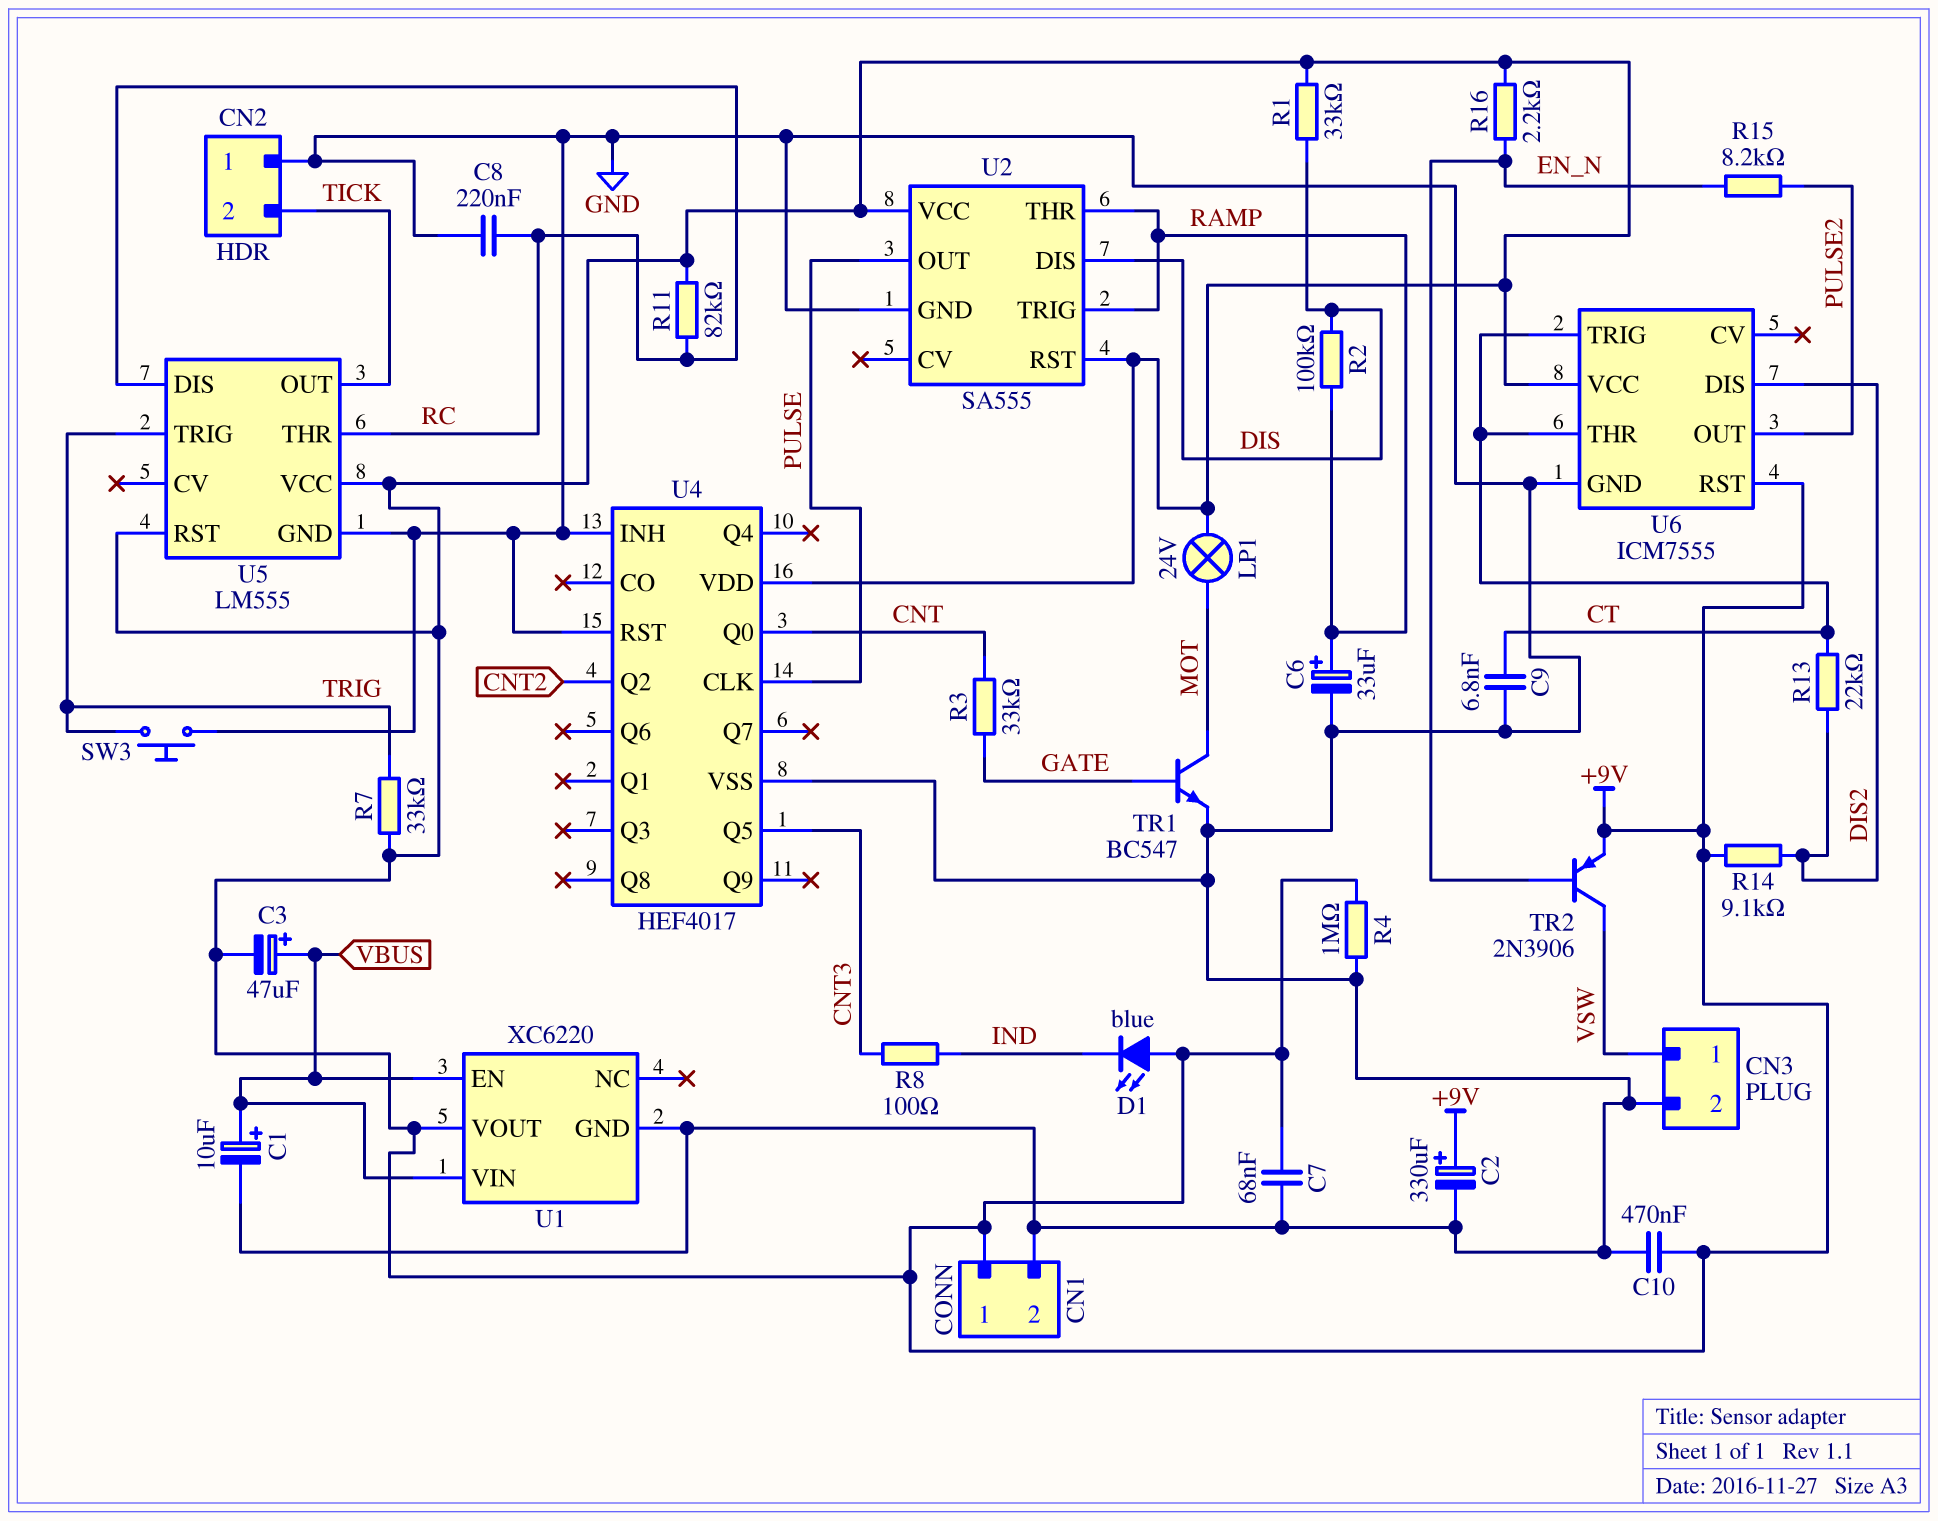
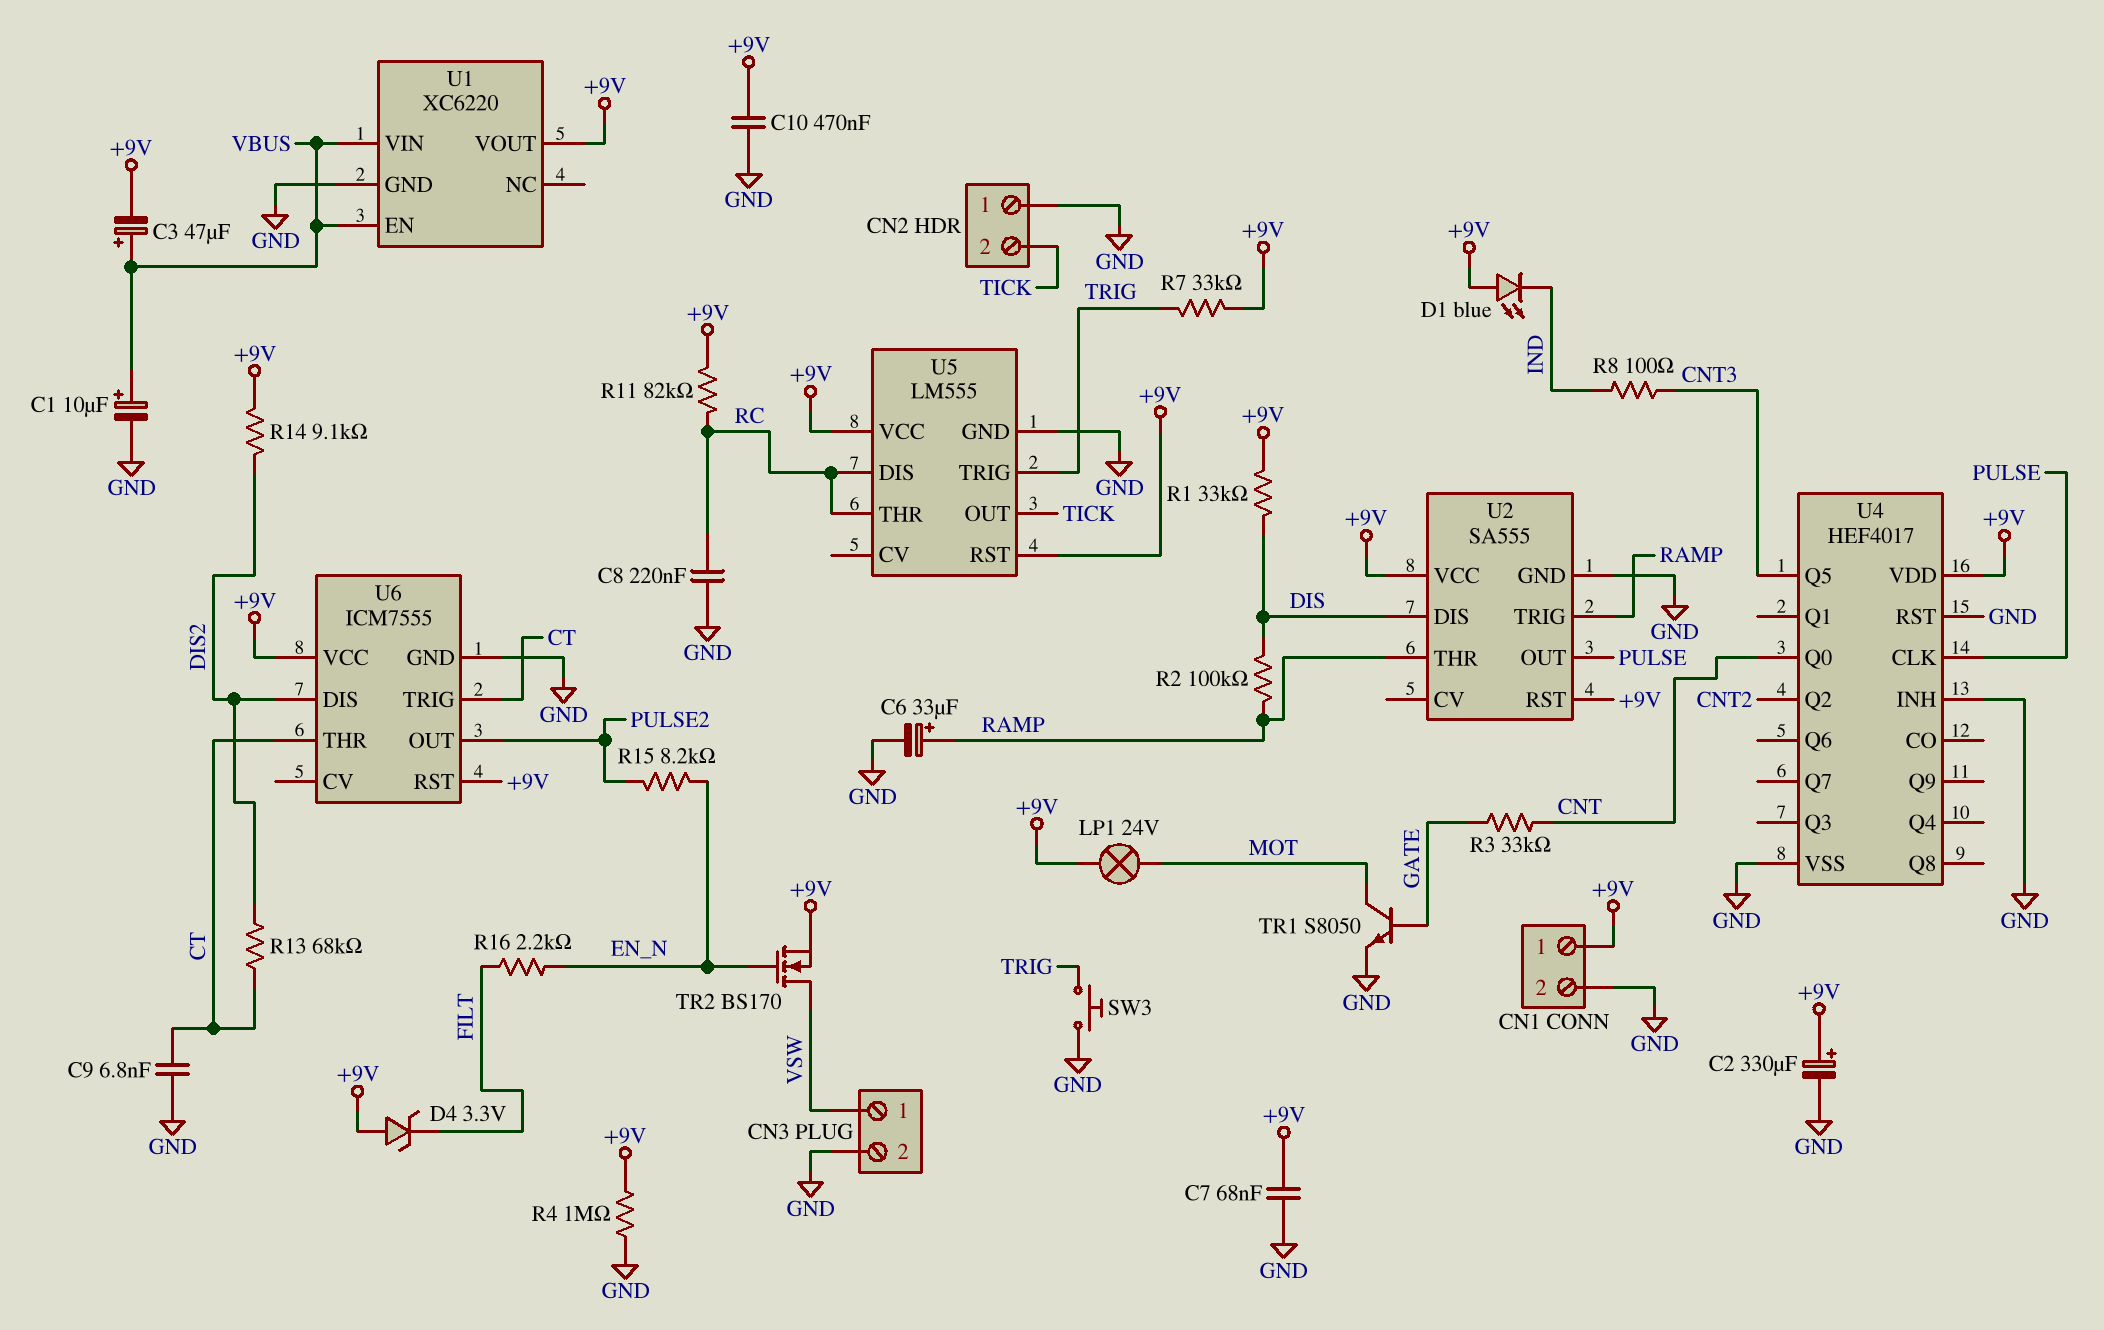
D4: none -> zener 3.3V (A +9V, K FILT)
R13: 22k (CT, DIS2) -> 68k (CT, DIS2)
R16: 2.2k (+9V, EN_N) -> 2.2k (EN_N, FILT)
TR1: NPN BC547 (B GATE, C MOT, E GND) -> NPN S8050 (B GATE, C MOT, E GND)
TR2: PNP 2N3906 (B EN_N, C VSW, E +9V) -> NMOS BS170 (G EN_N, D VSW, S +9V)

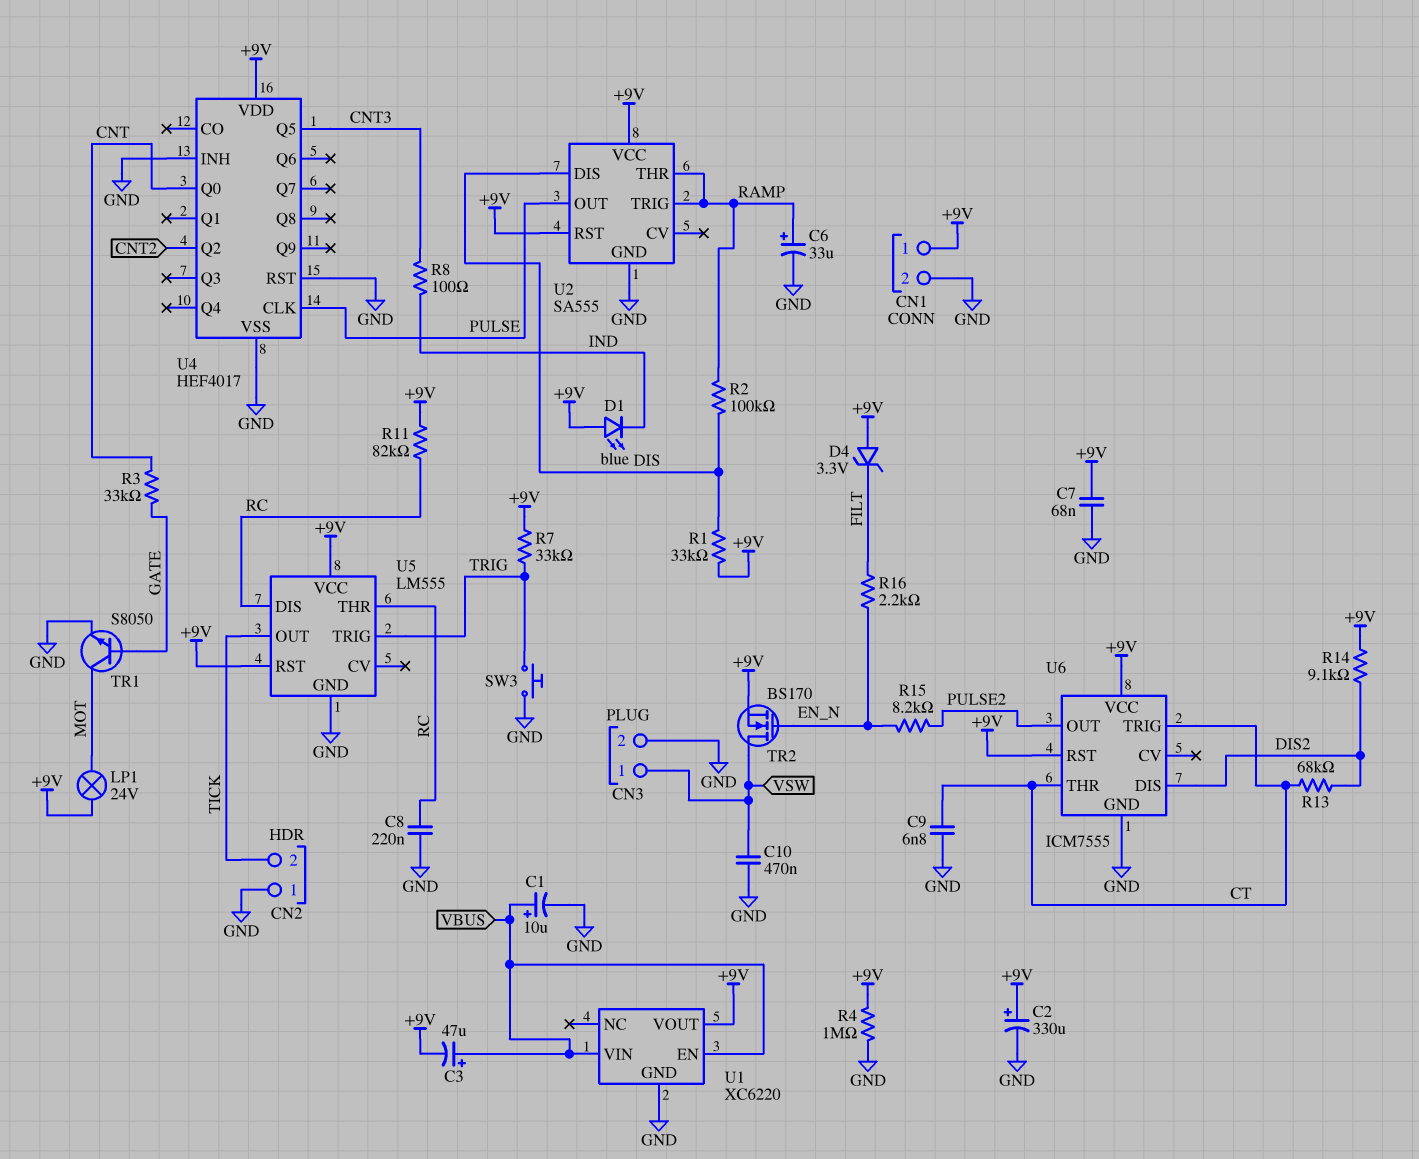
C10: 470nF (+9V, GND) -> 470nF (GND, VSW)

